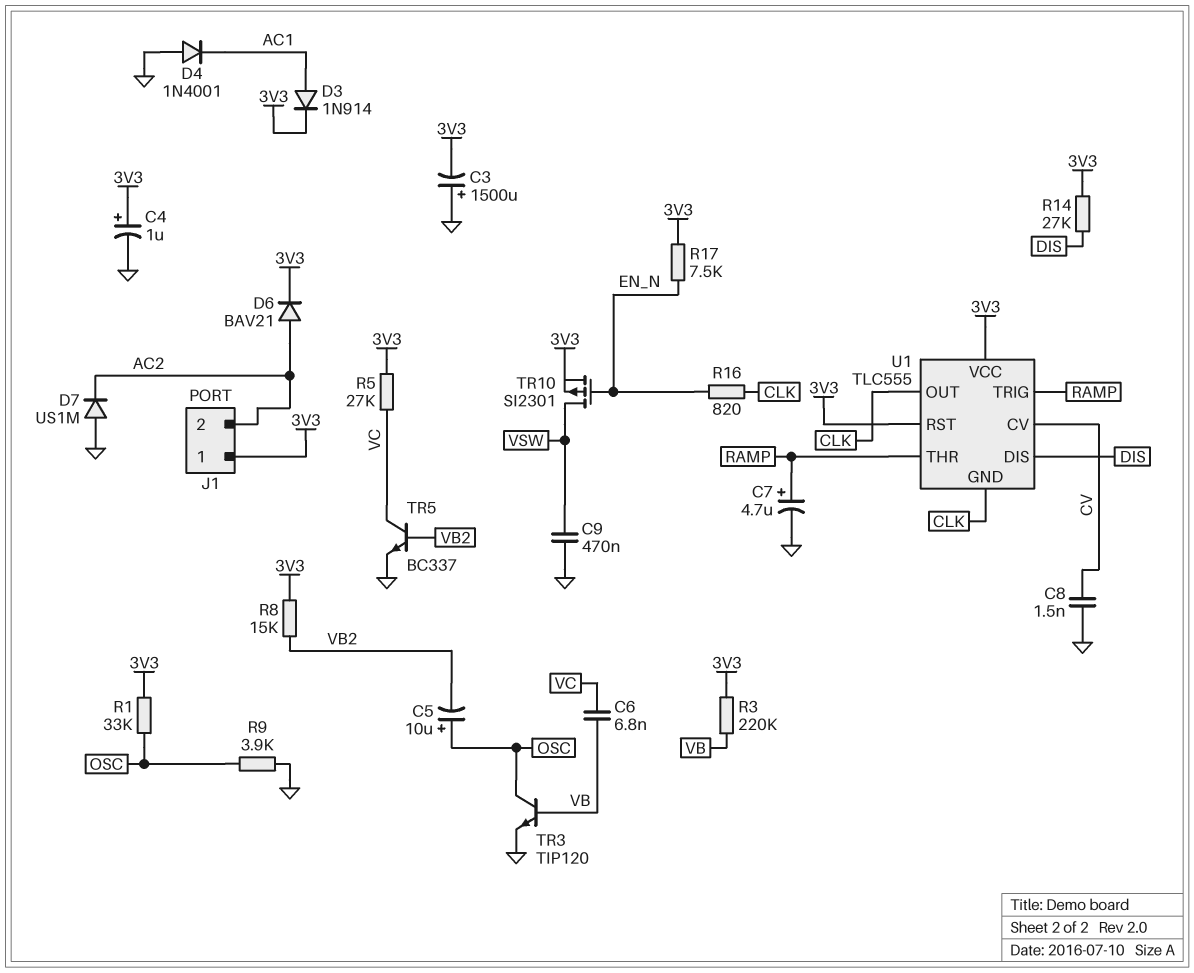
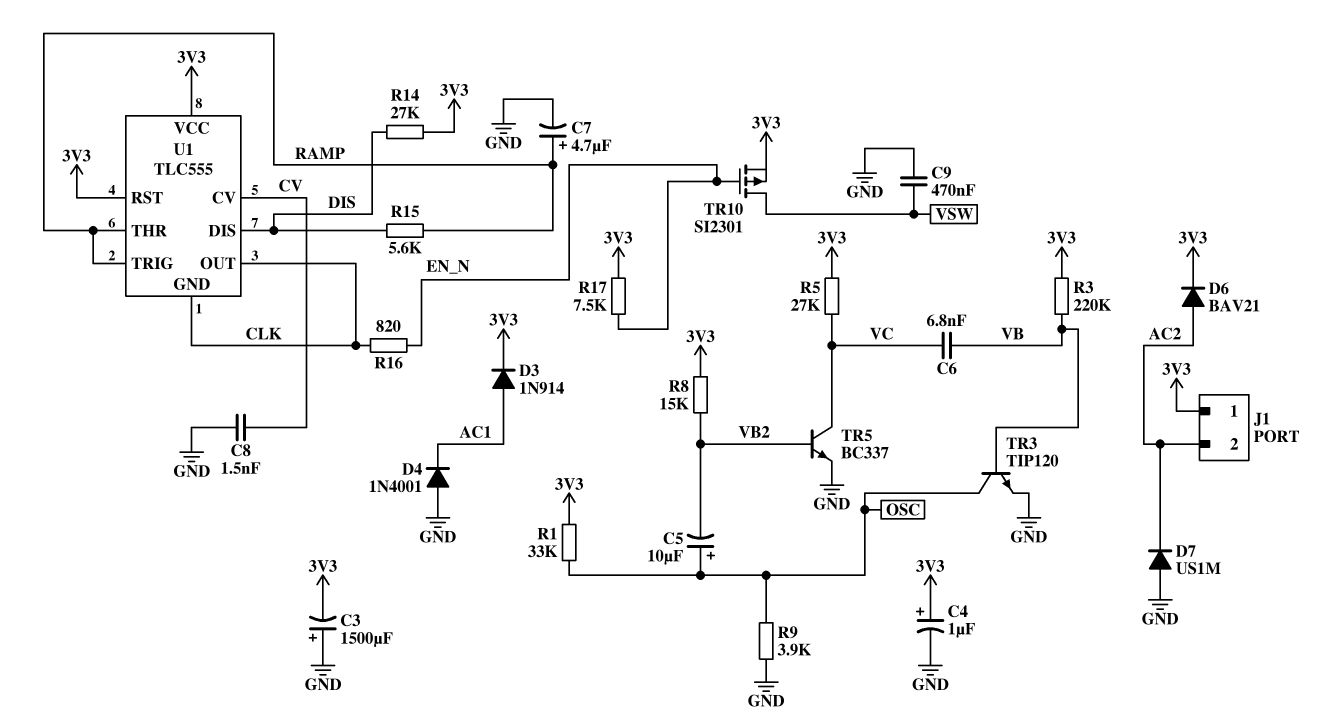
R15: none -> 5.6k (DIS, RAMP)

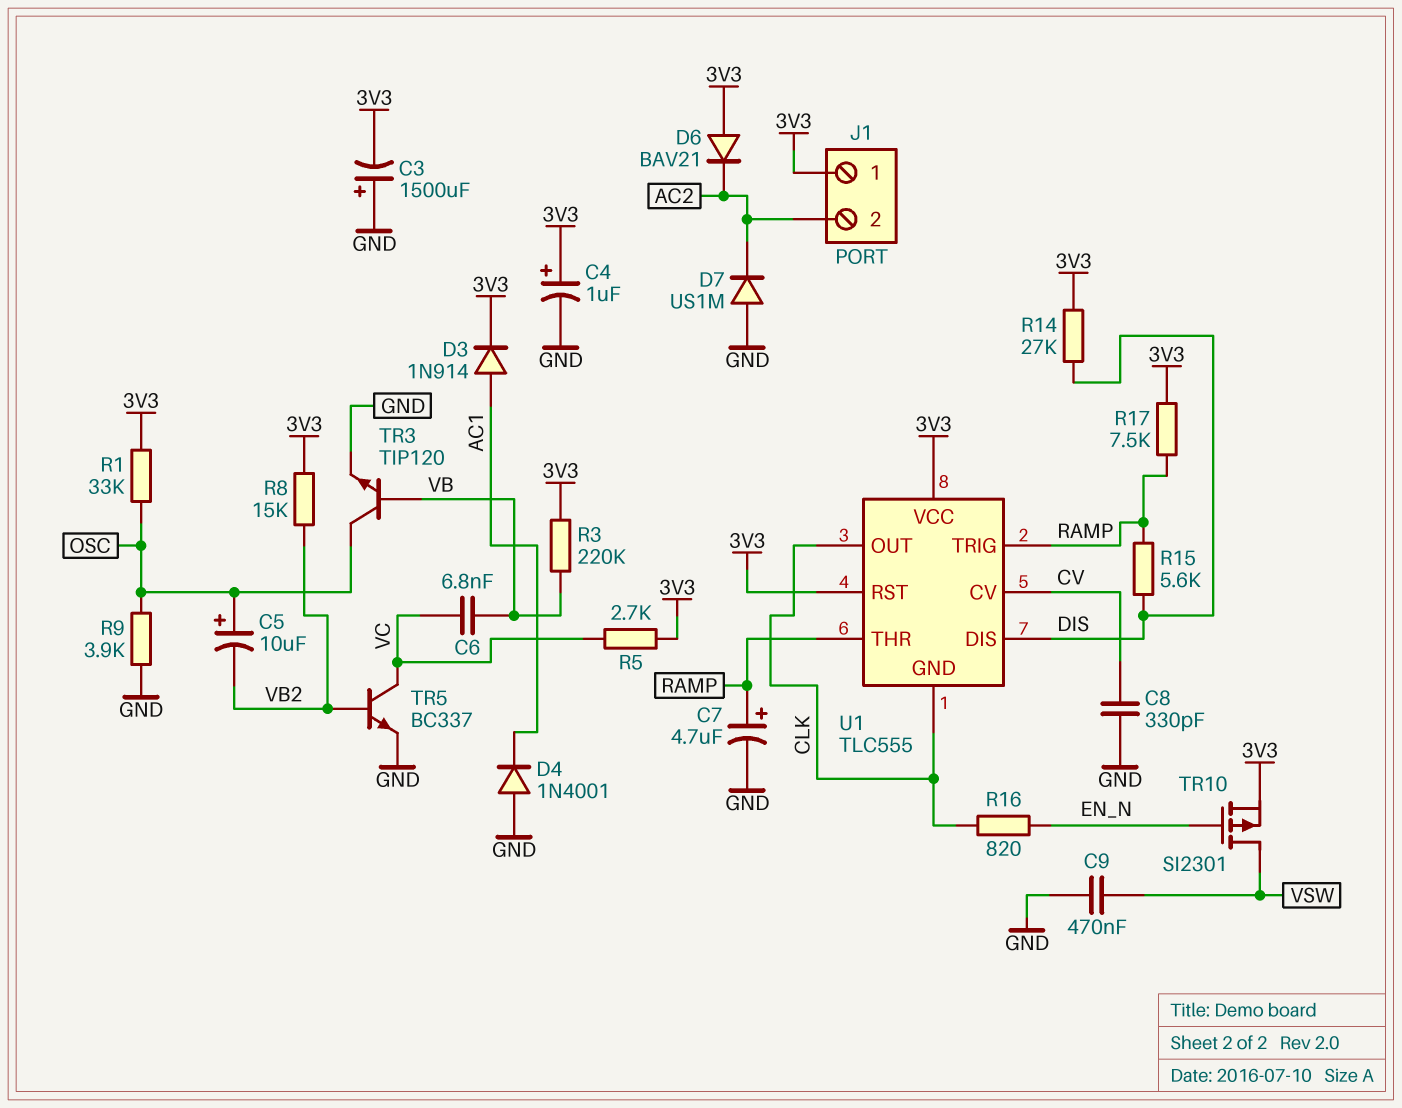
C8: 1.5nF (CV, GND) -> 330pF (CV, GND)
D6: diode BAV21 (A AC2, K 3V3) -> diode BAV21 (A 3V3, K AC2)
R5: 27k (3V3, VC) -> 2.7k (3V3, VC)
R17: 7.5k (3V3, EN_N) -> 7.5k (3V3, RAMP)

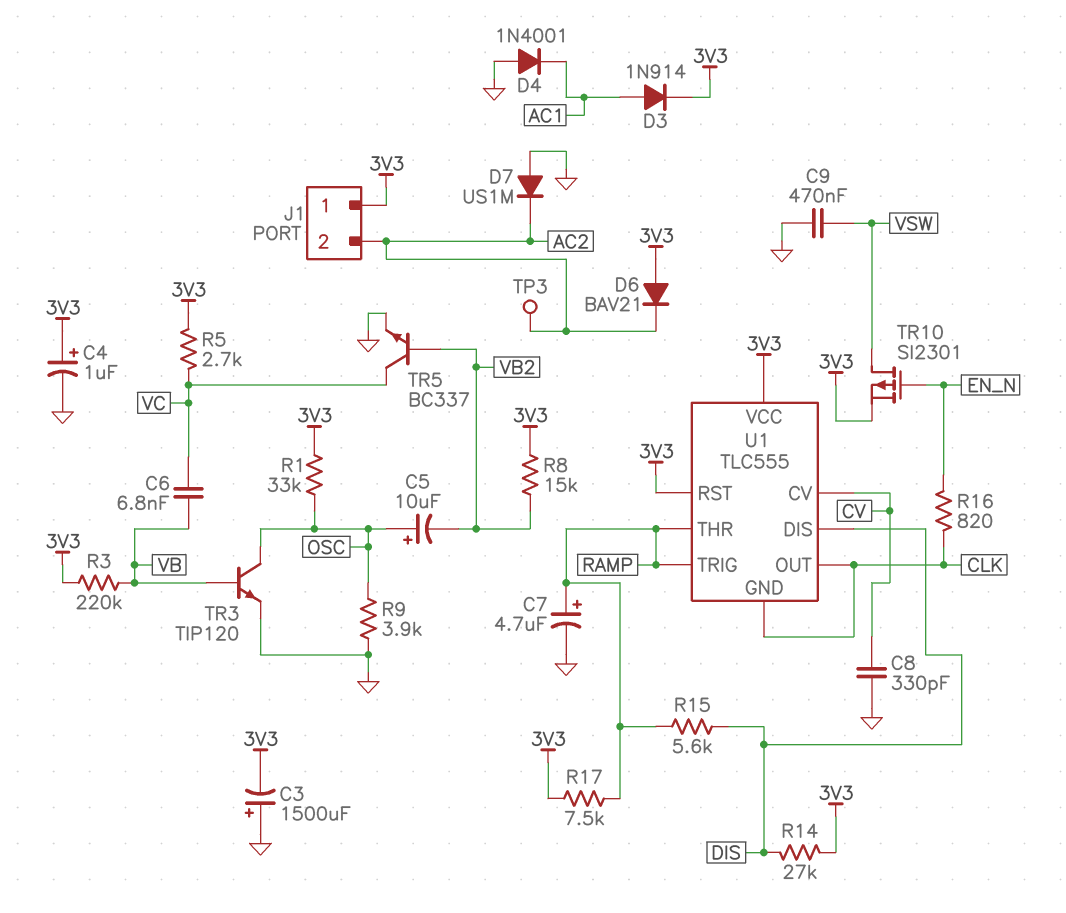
TP3: none -> test point (AC2)

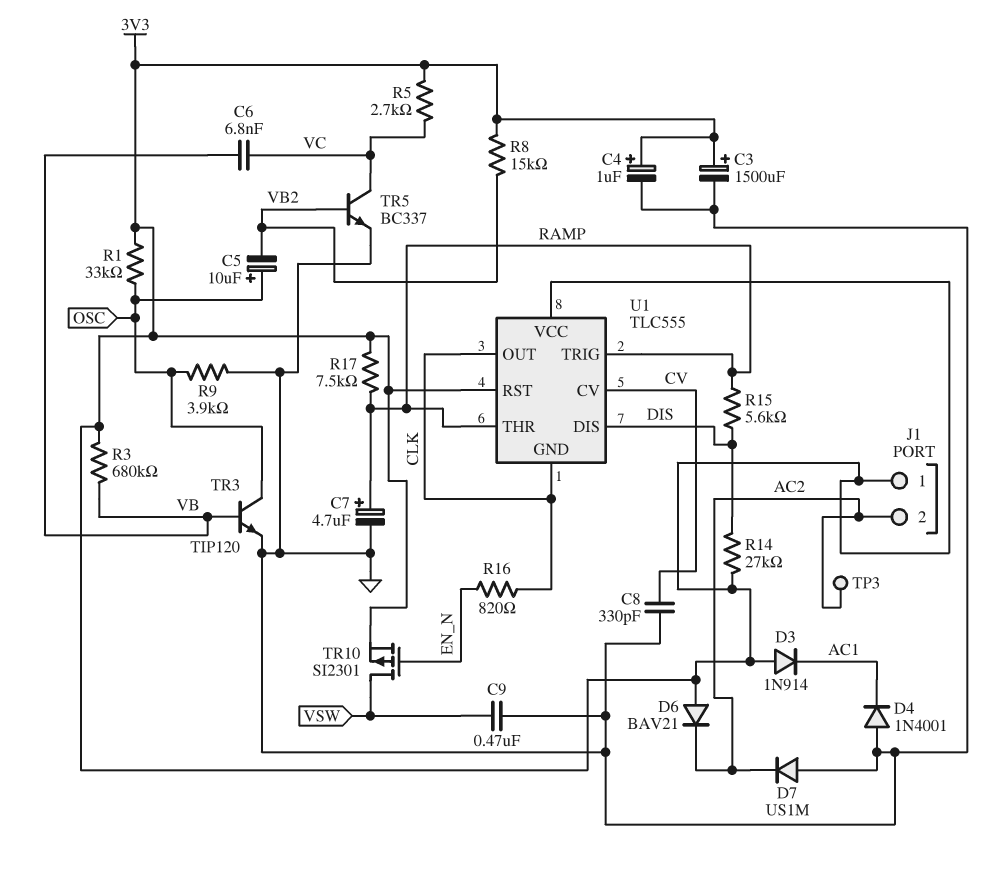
C3: 1500uF (plus GND, minus 3V3) -> 1500uF (plus 3V3, minus GND)
D3: diode 1N914 (A AC1, K 3V3) -> diode 1N914 (A 3V3, K AC1)
R3: 220k (3V3, VB) -> 680k (3V3, VB)

